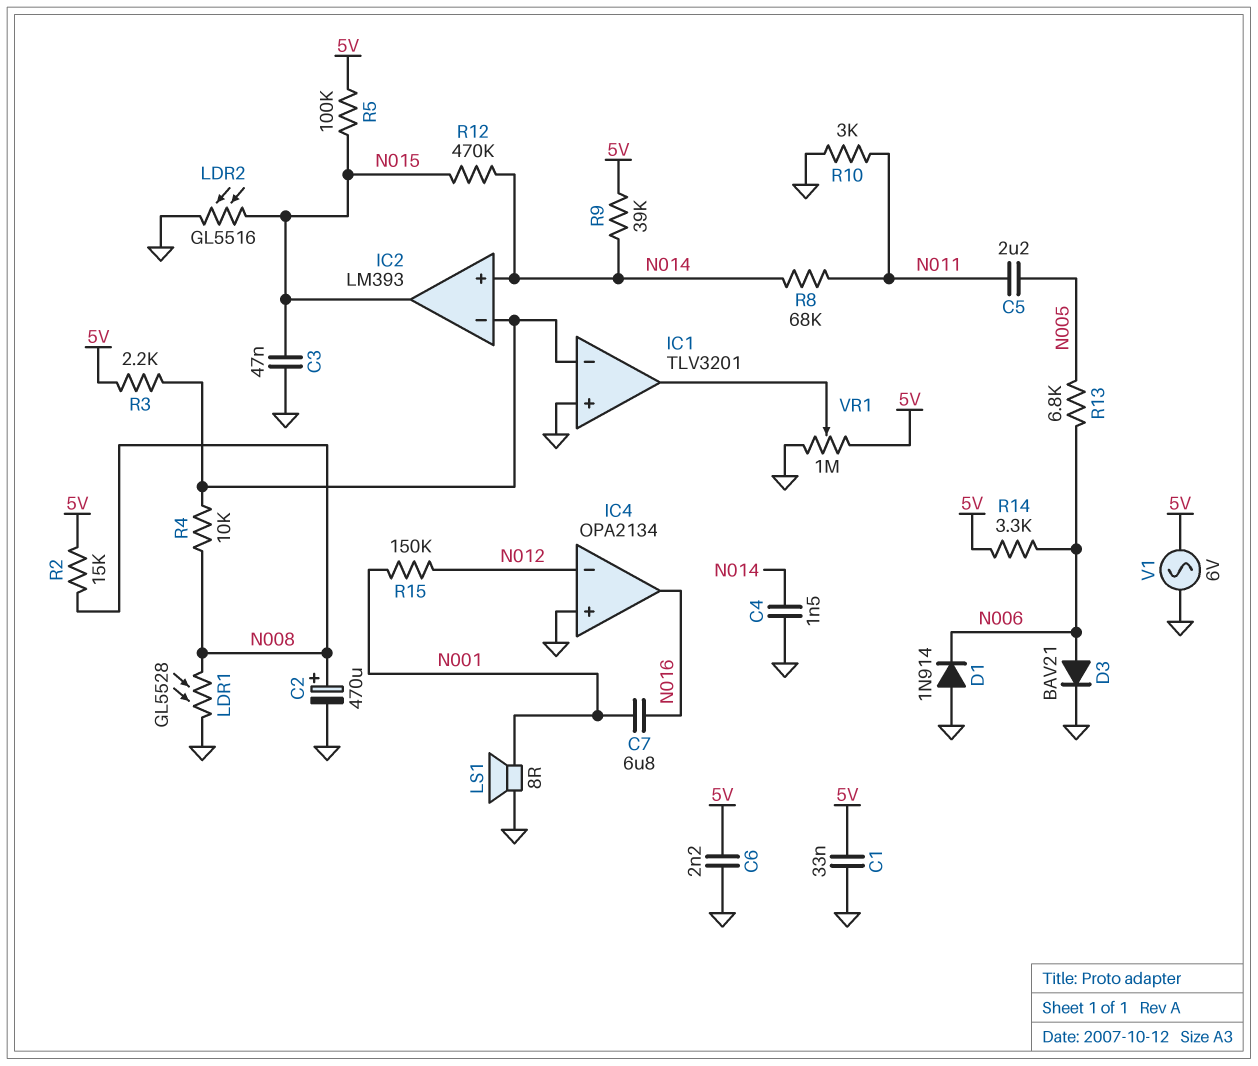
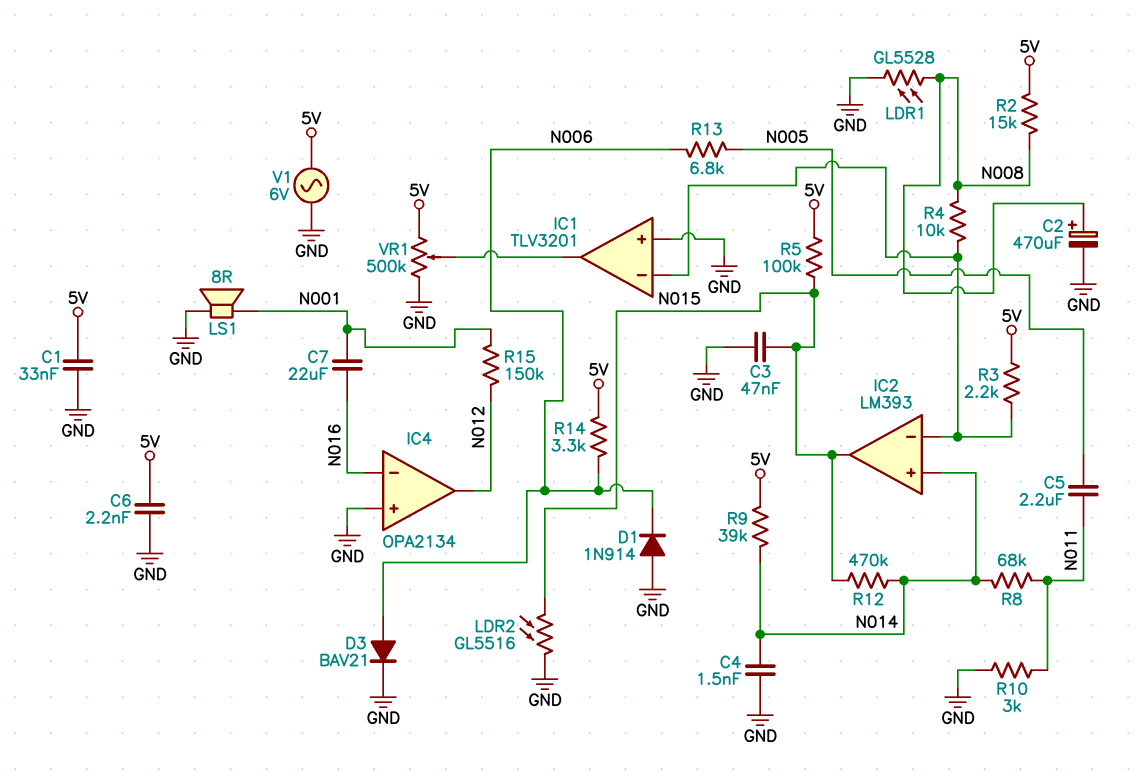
C7: 6.8uF (N001, N016) -> 22uF (N001, N016)
IC4 pin in-: N012 -> N016
IC4 pin out: N016 -> N012
VR1: 1M (5V, GND, wiper IC1/out) -> 500k (5V, GND, wiper IC1/out)

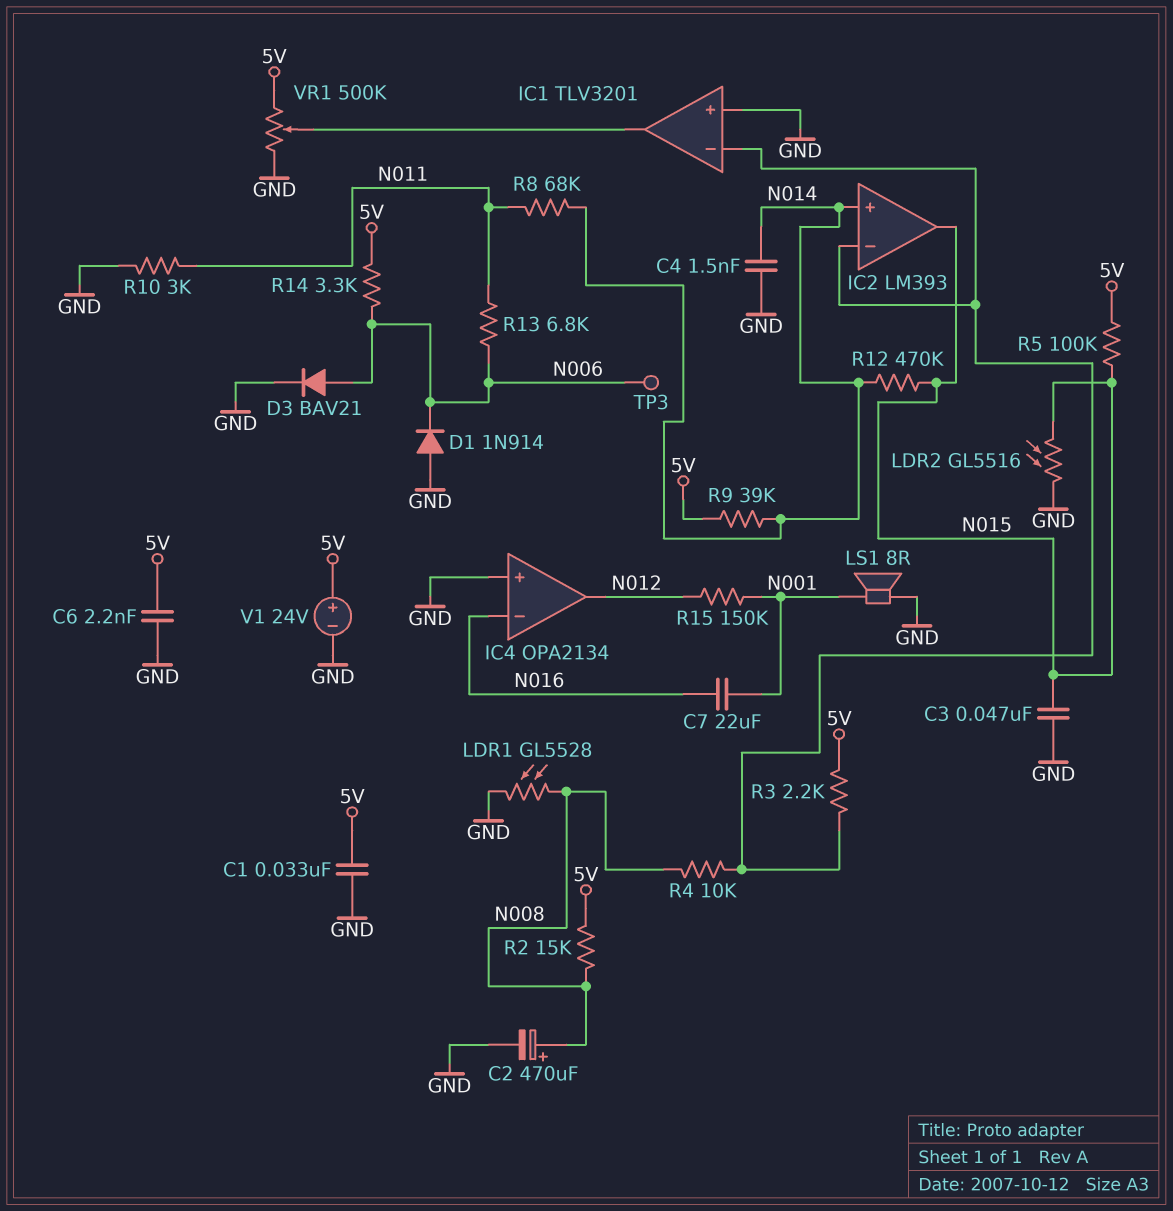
C5: 2.2uF (N005, N011) -> none
R13: 6.8k (N005, N006) -> 6.8k (N006, N011)
TP3: none -> test point (N006)
V1: AC 6V (5V, GND) -> 24V (plus 5V, minus GND)

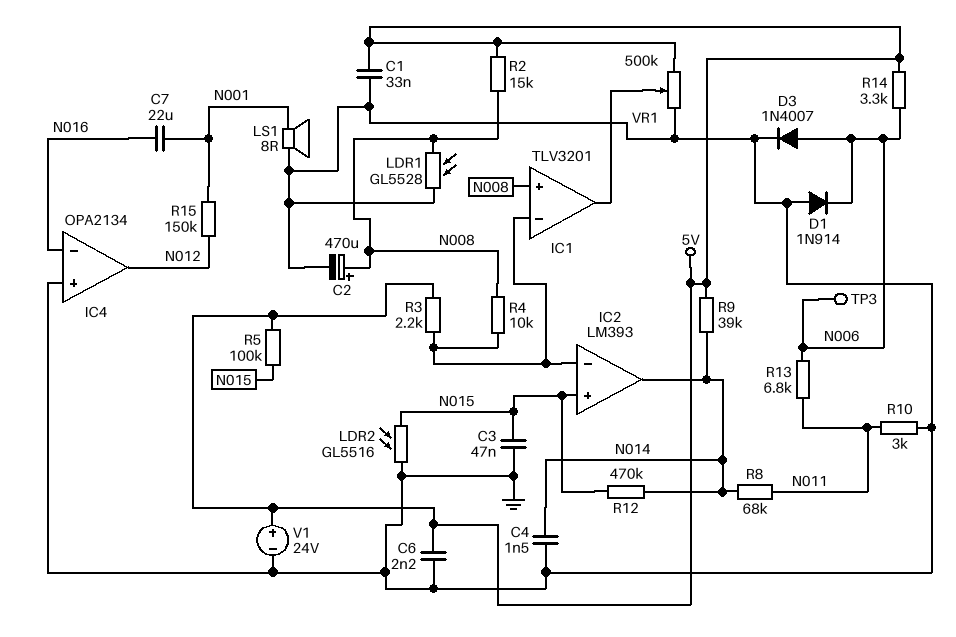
D3: diode BAV21 (A N006, K GND) -> diode 1N4007 (A N006, K GND)
IC1 pin in+: GND -> N008
IC2 pin in+: N014 -> N015
IC2 pin out: N015 -> N014

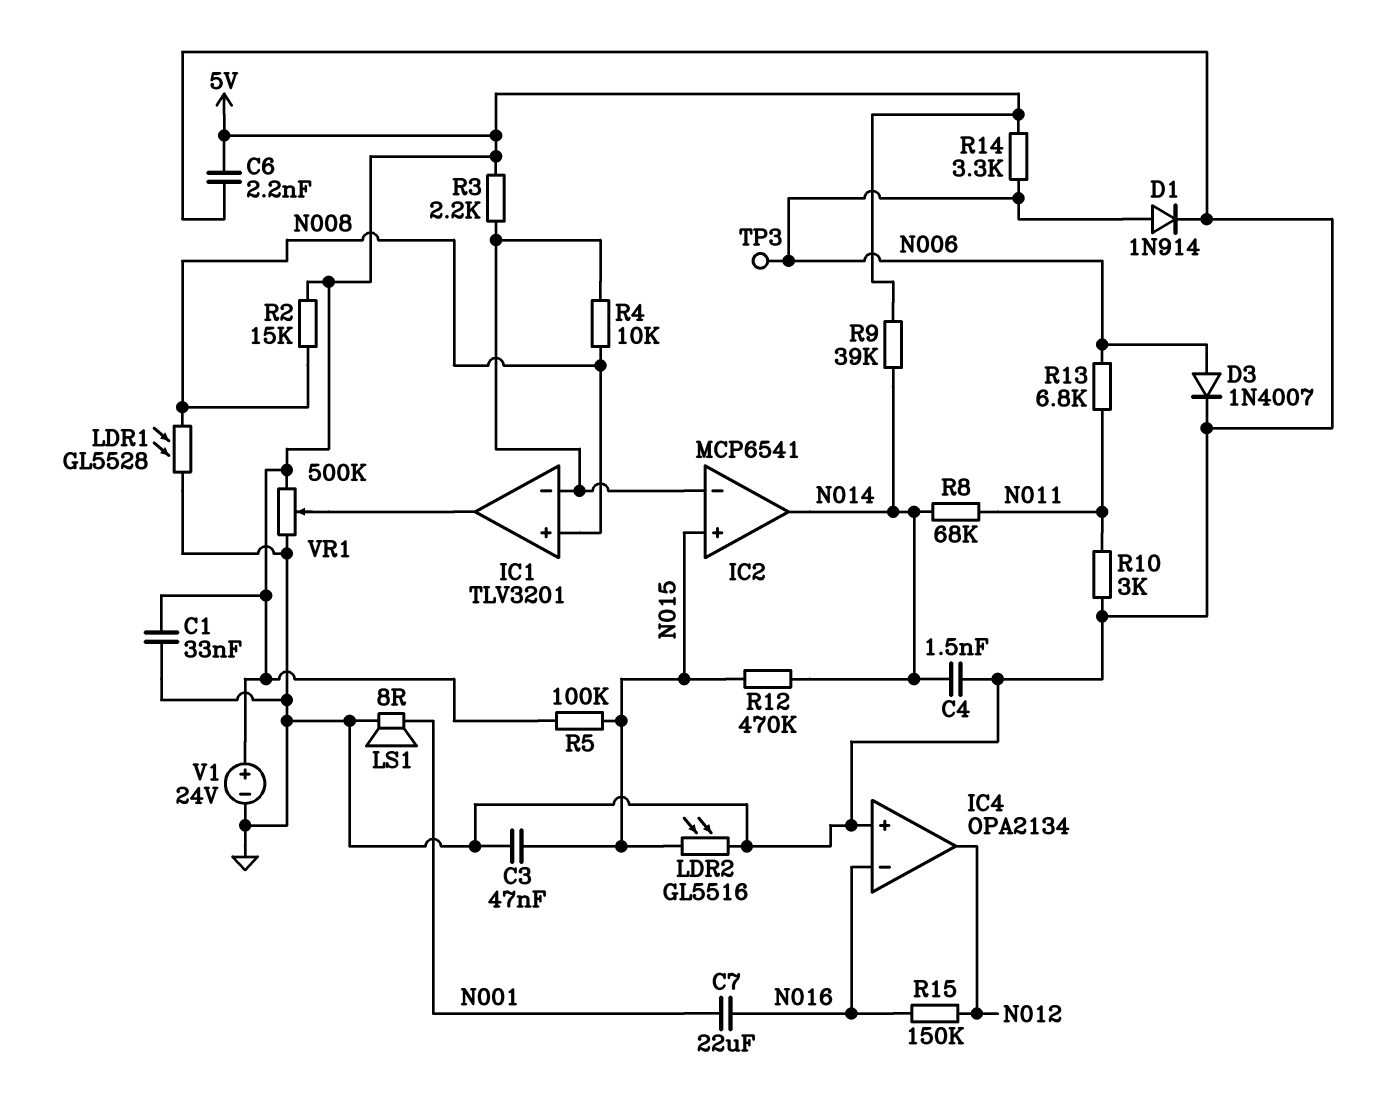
C2: 470uF (plus N008, minus GND) -> none
D1: diode 1N914 (A GND, K N006) -> diode 1N914 (A N006, K GND)
IC2: LM393 -> MCP6541
R15: 150k (N001, N012) -> 150k (N012, N016)

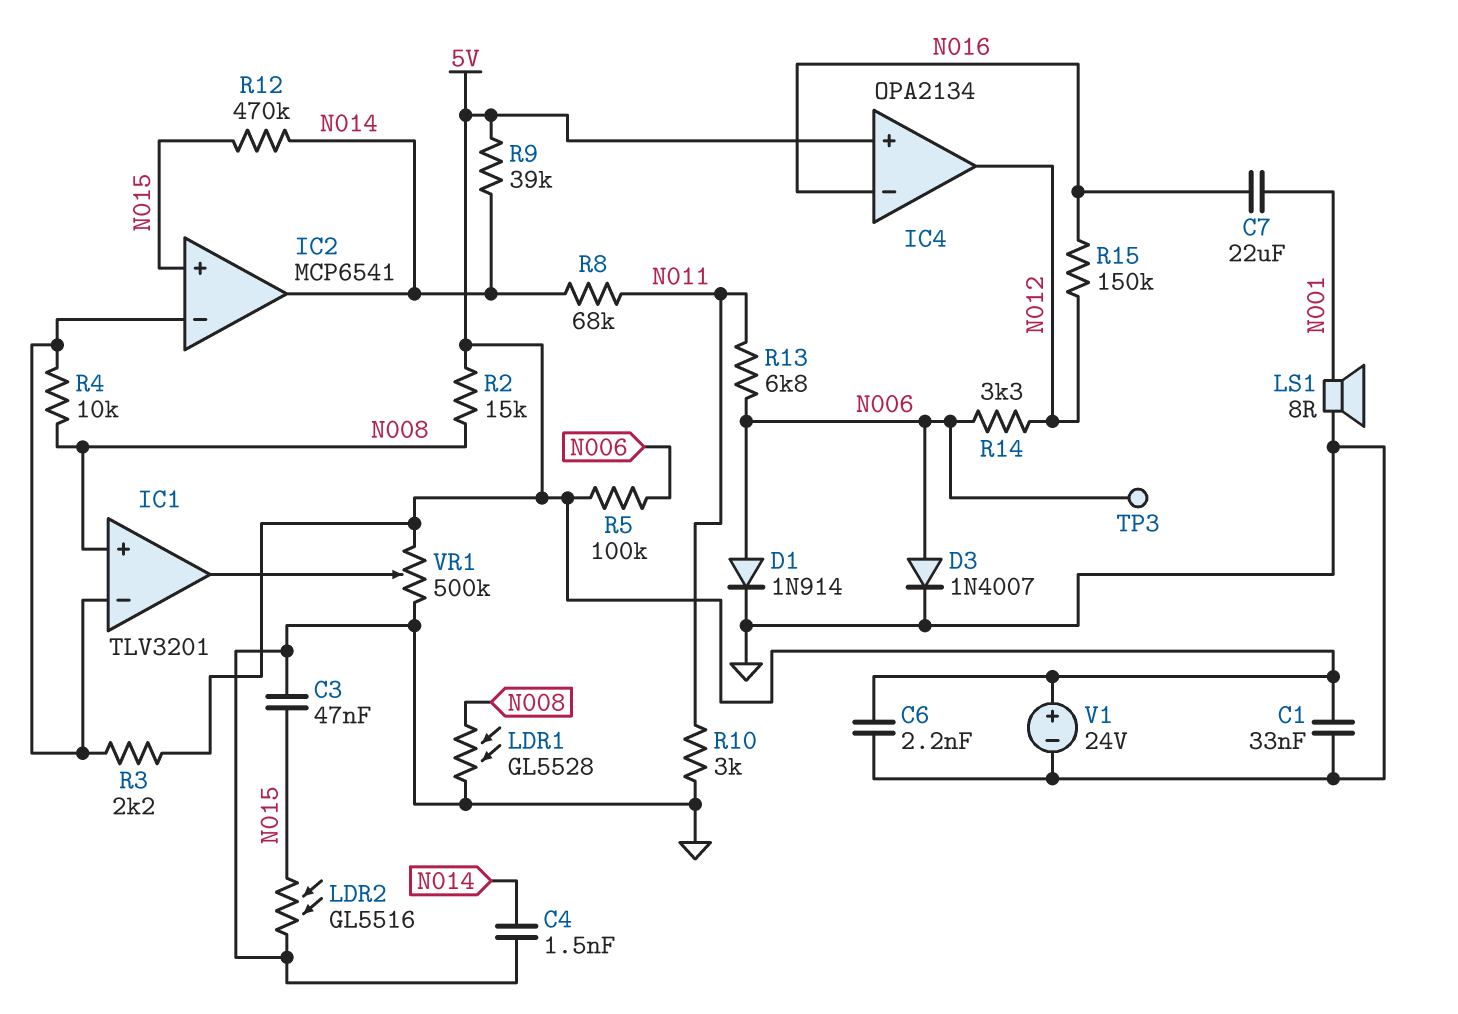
IC4 pin in+: GND -> 5V
R5: 100k (5V, N015) -> 100k (5V, N006)
R14: 3.3k (5V, N006) -> 3.3k (N006, N012)

